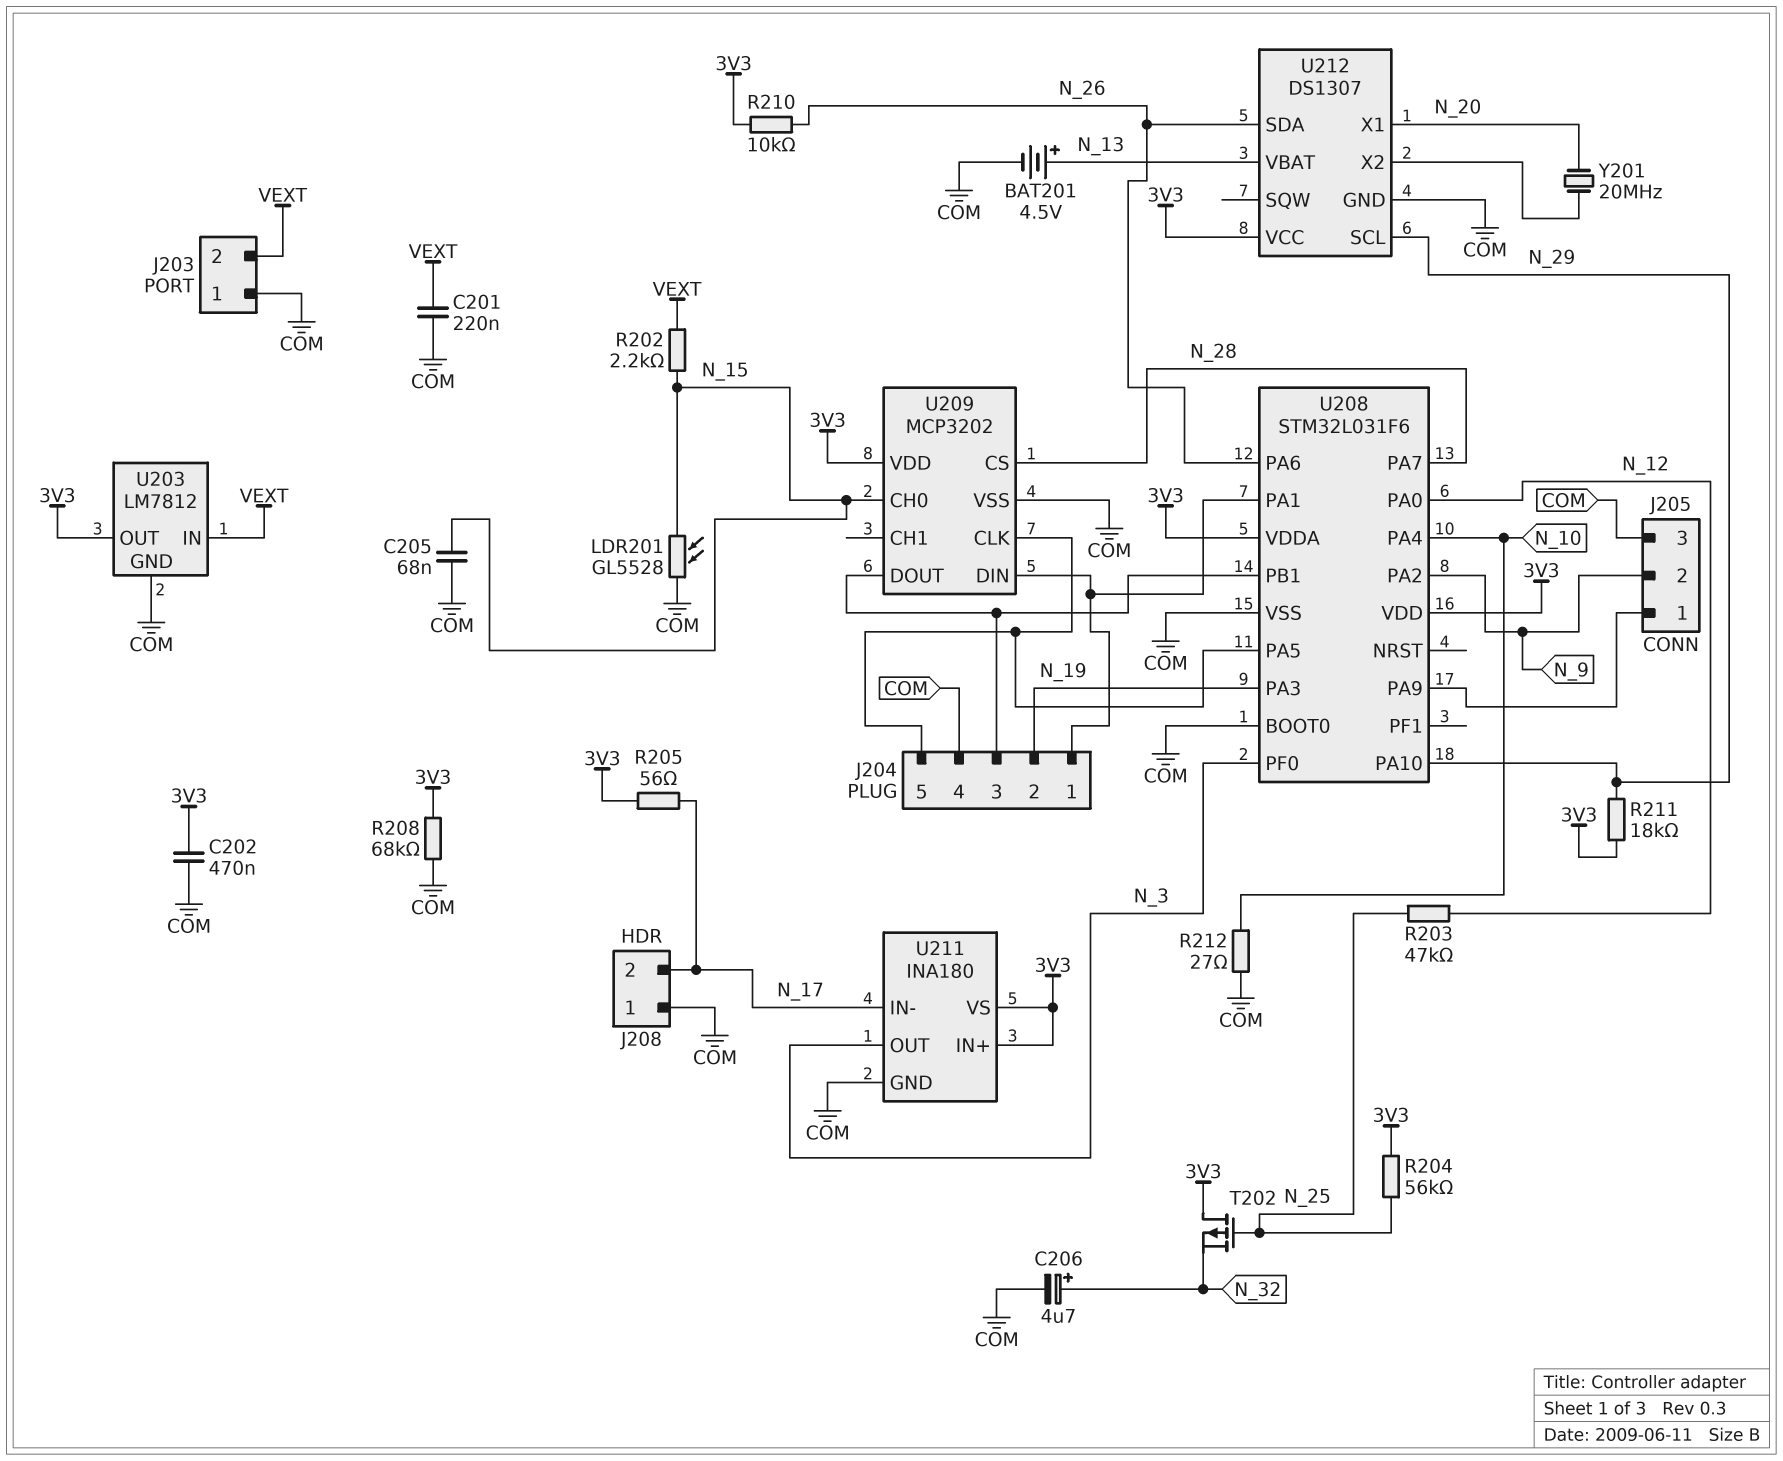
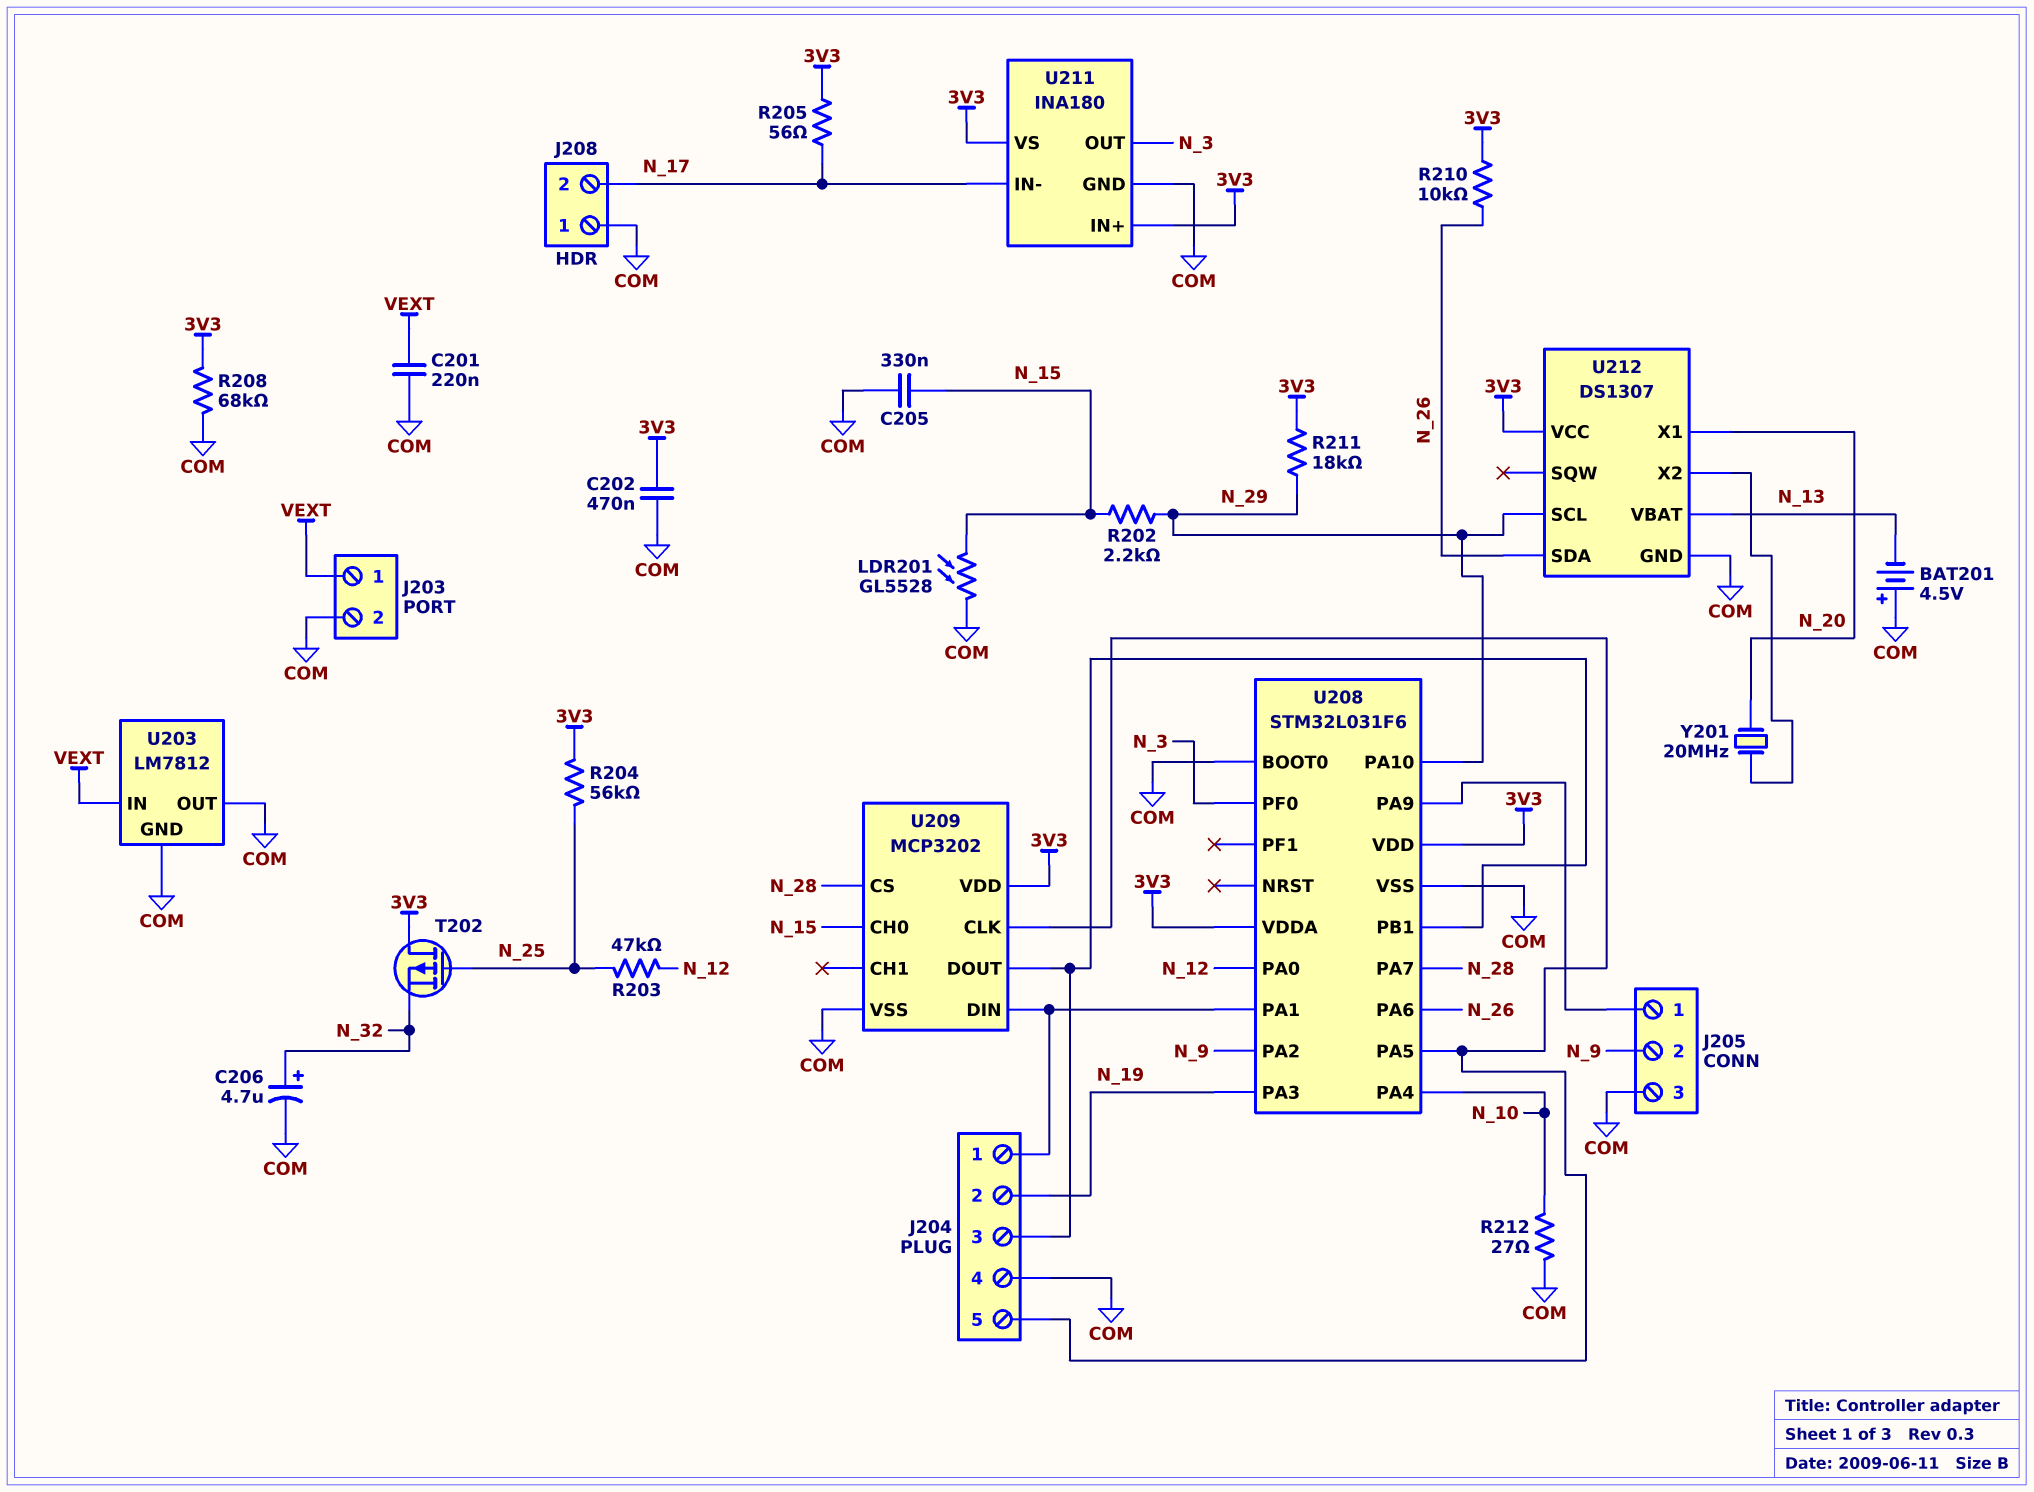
BAT201: 4.5V (plus N_13, minus COM) -> 4.5V (plus COM, minus N_13)
C205: 68nF (COM, N_15) -> 330nF (COM, N_15)
J203 pin 1: COM -> VEXT
J203 pin 2: VEXT -> COM
R202: 2.2k (N_15, VEXT) -> 2.2k (N_15, N_29)
U203 pin OUT: 3V3 -> COM

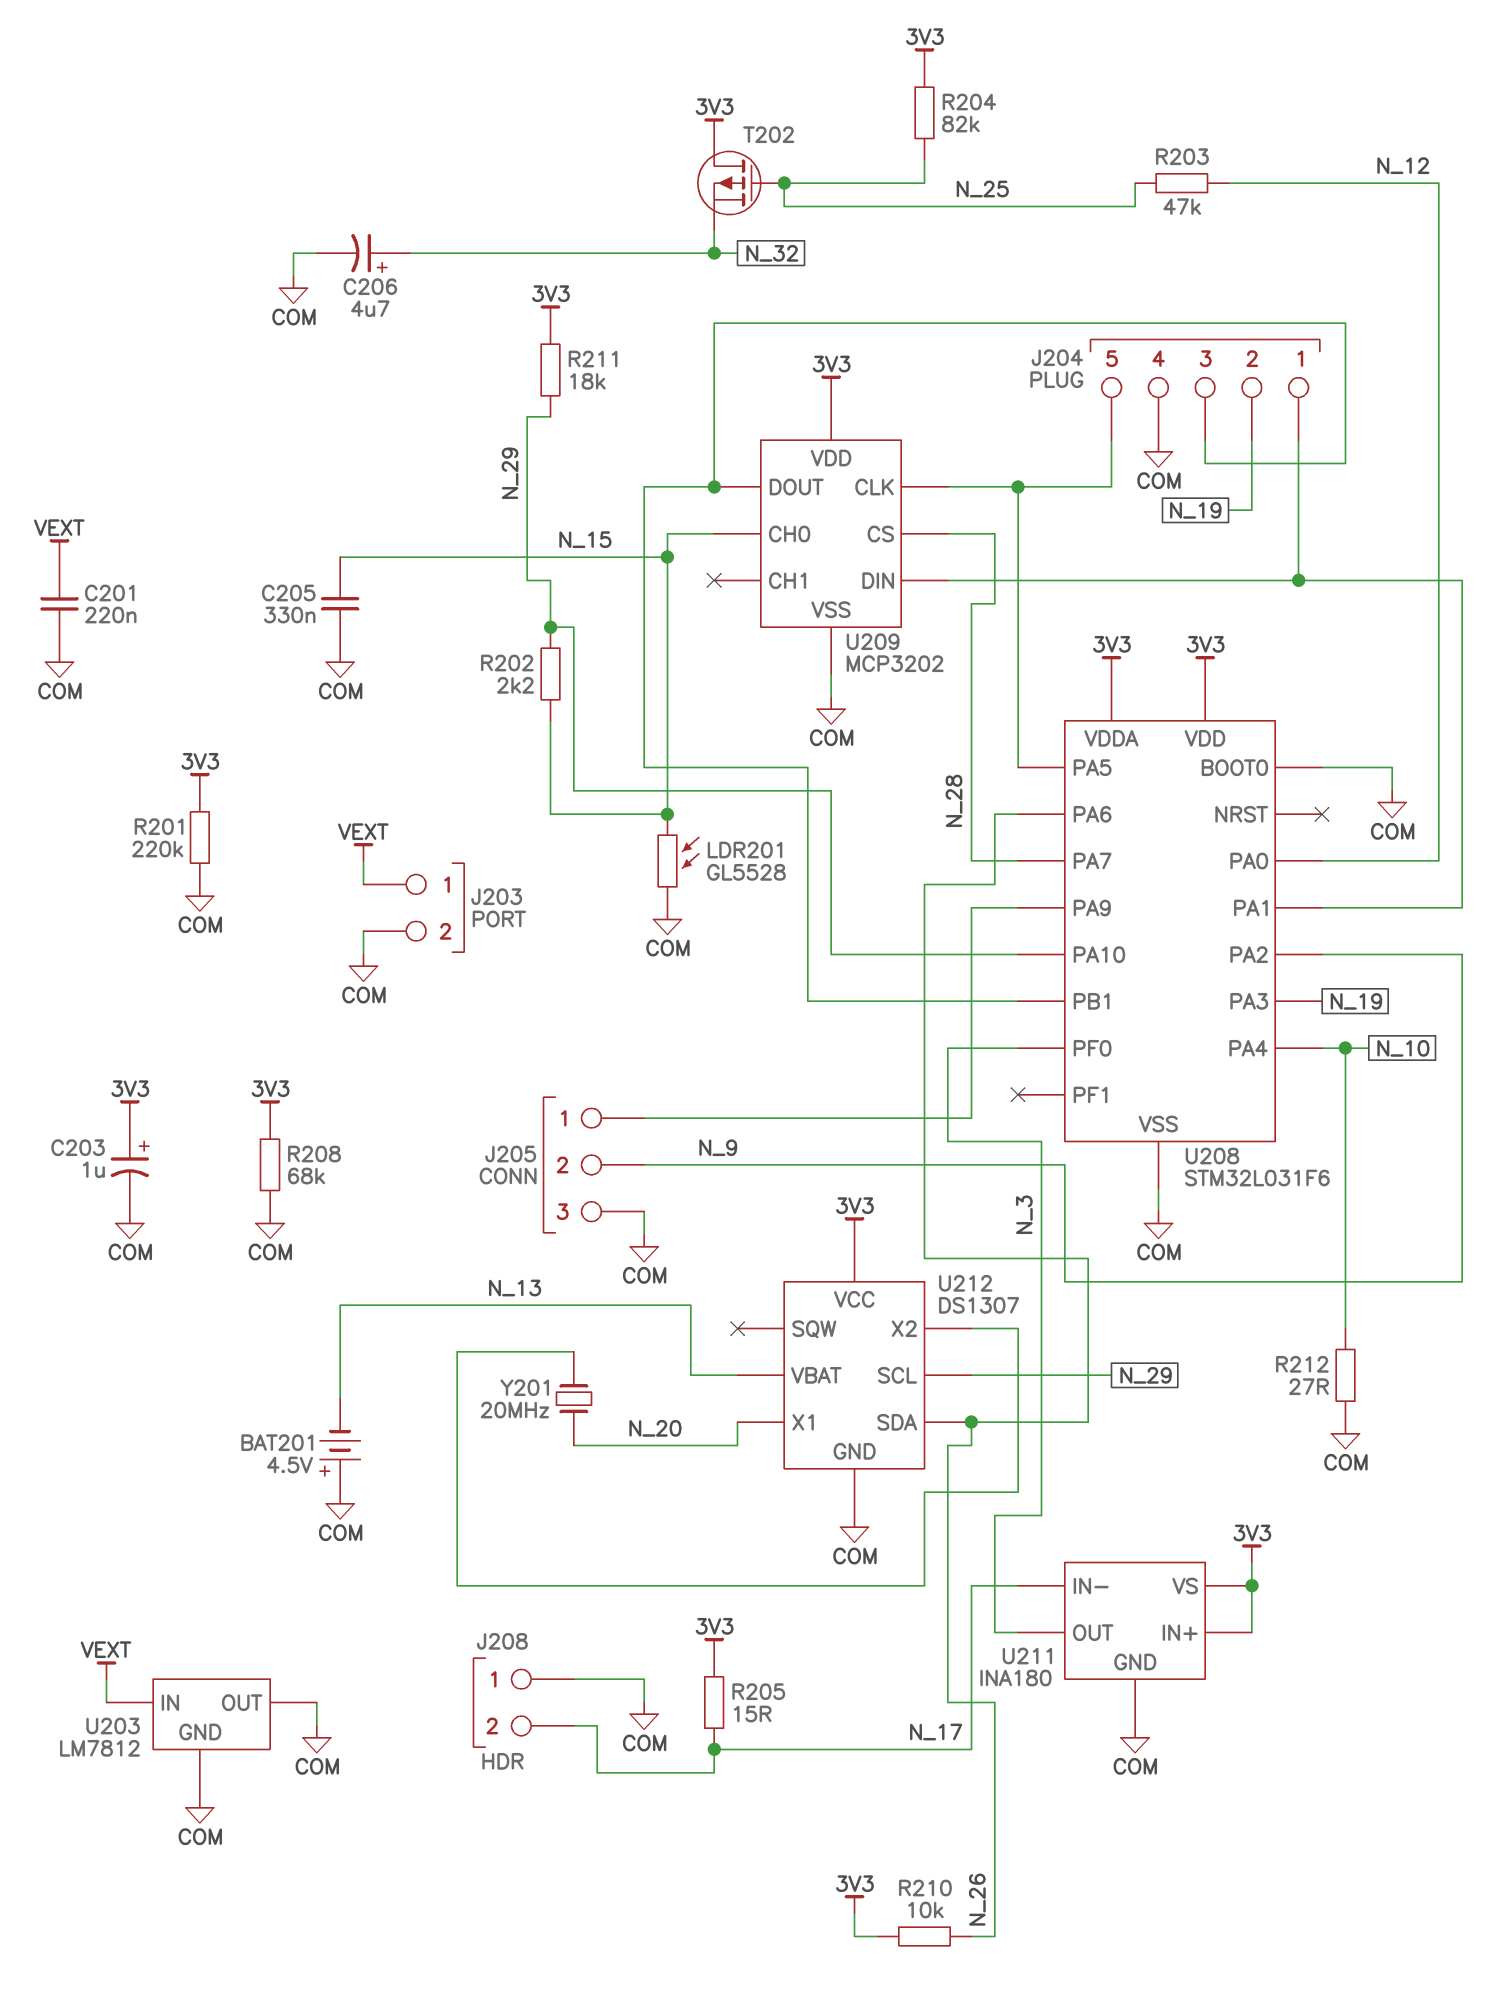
C202: 470nF (3V3, COM) -> none
C203: none -> 1uF (plus 3V3, minus COM)
R201: none -> 220k (3V3, COM)
R204: 56k (3V3, N_25) -> 82k (3V3, N_25)
R205: 56 (3V3, N_17) -> 15 (3V3, N_17)

